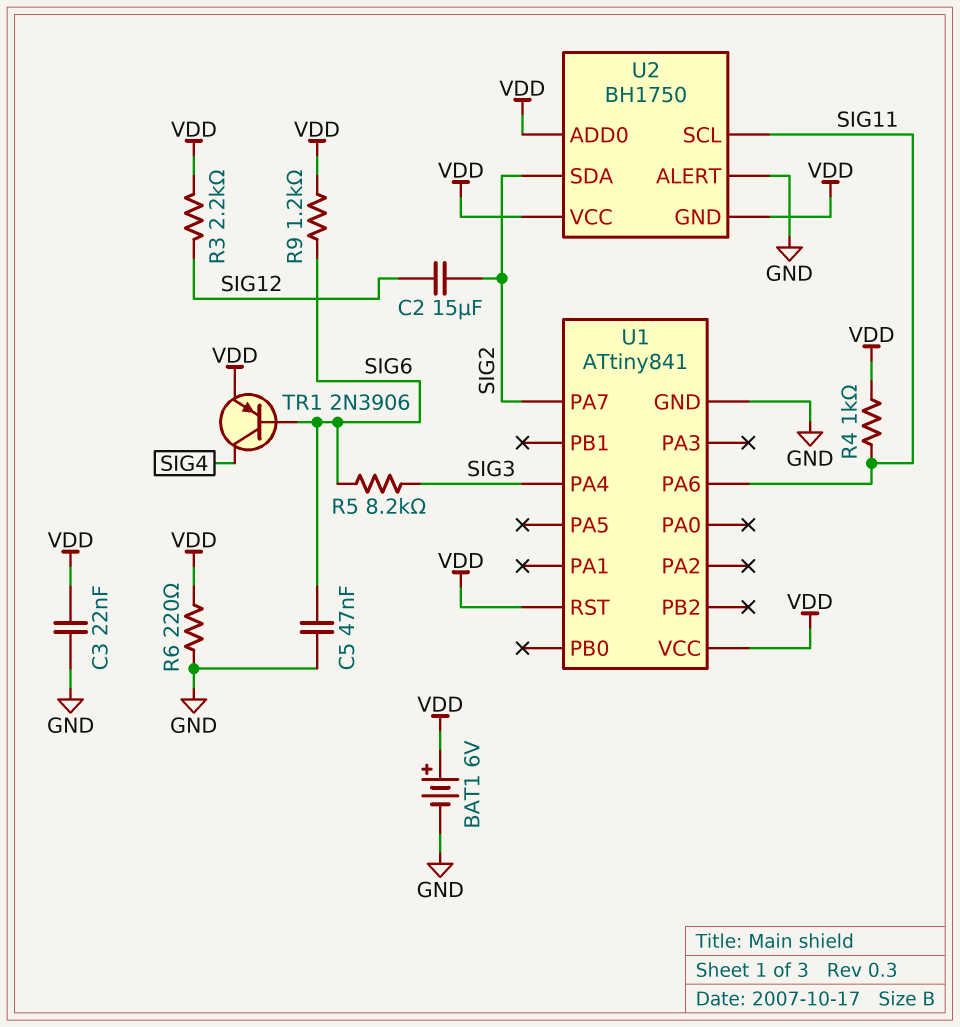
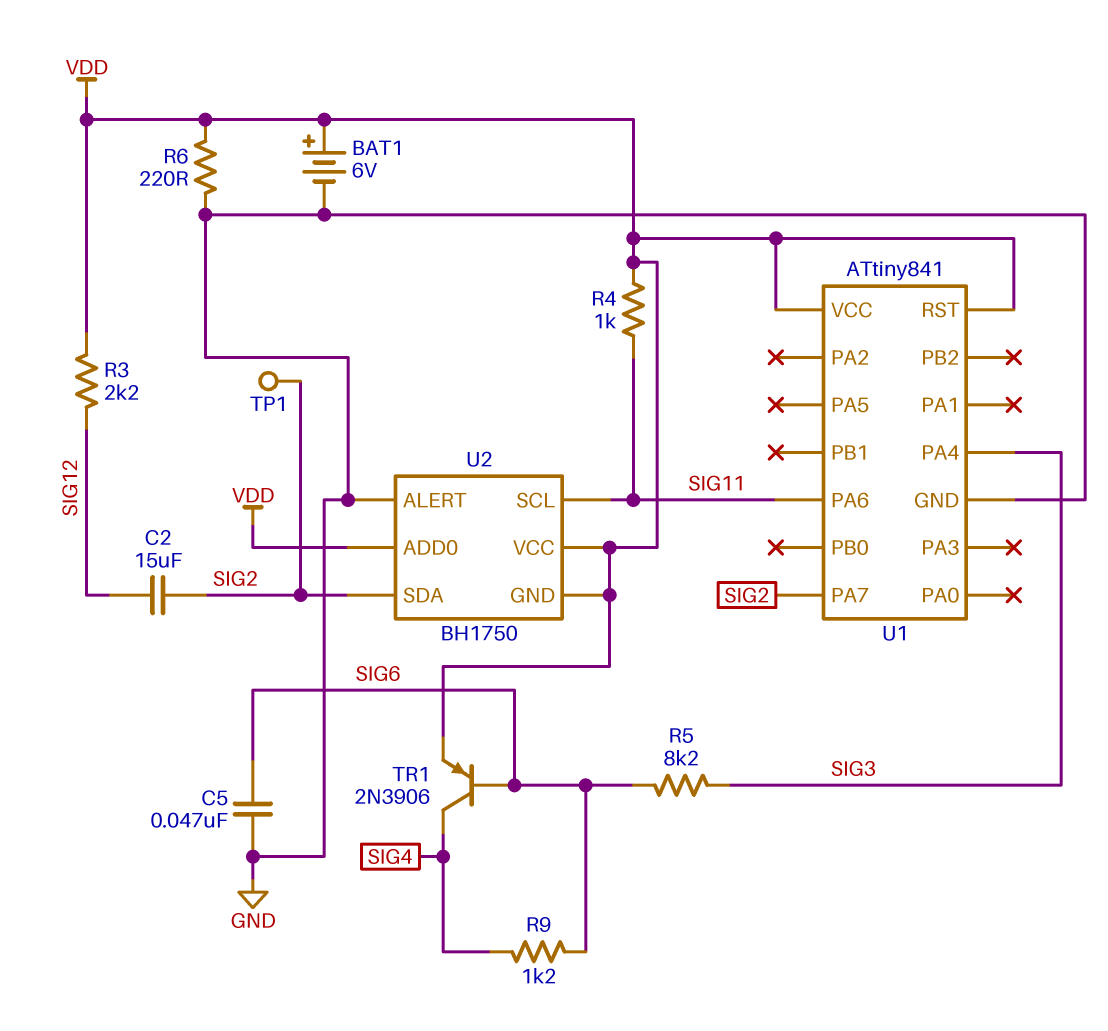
C3: 22nF (GND, VDD) -> none
R9: 1.2k (SIG6, VDD) -> 1.2k (SIG4, SIG6)
TP1: none -> test point (SIG2)

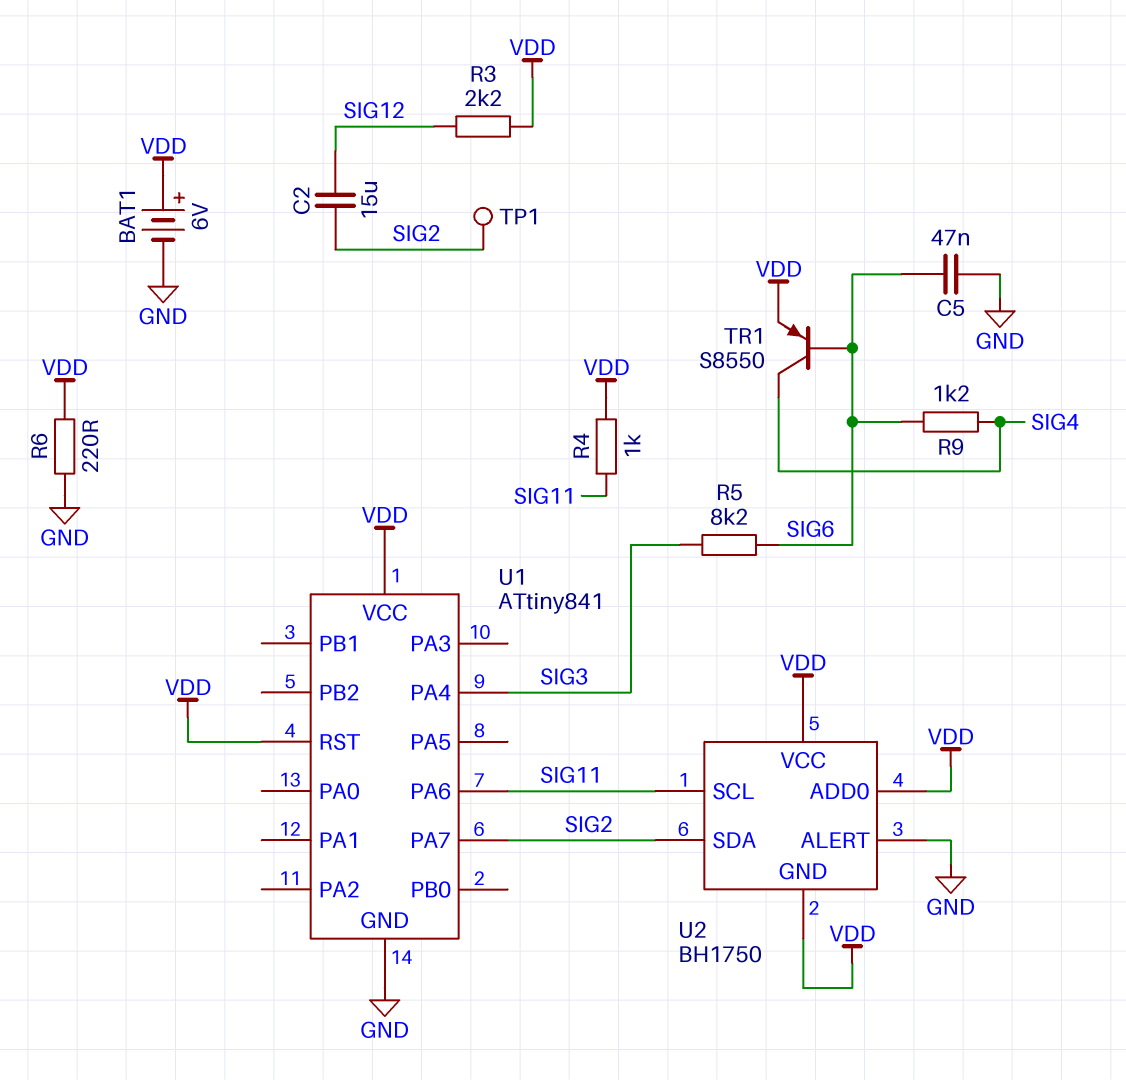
TR1: PNP 2N3906 (B SIG6, C SIG4, E VDD) -> PNP S8550 (B SIG6, C SIG4, E VDD)

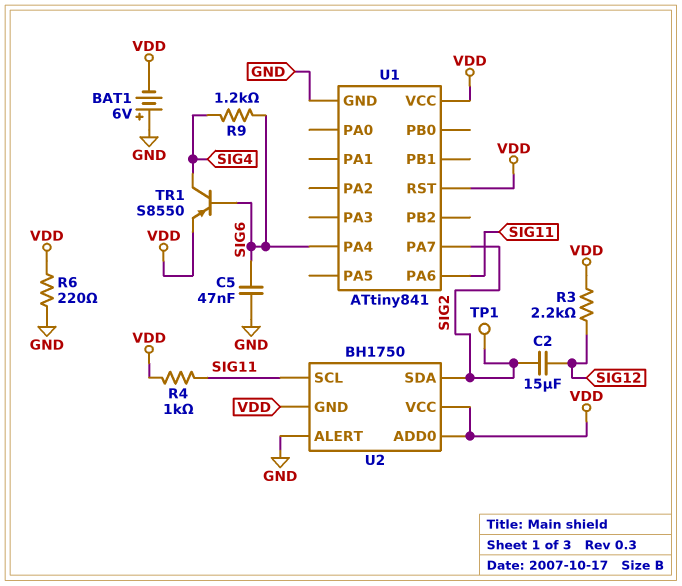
BAT1: 6V (plus VDD, minus GND) -> 6V (plus GND, minus VDD)
R5: 8.2k (SIG3, SIG6) -> none
U1 pin PA4: SIG3 -> SIG6

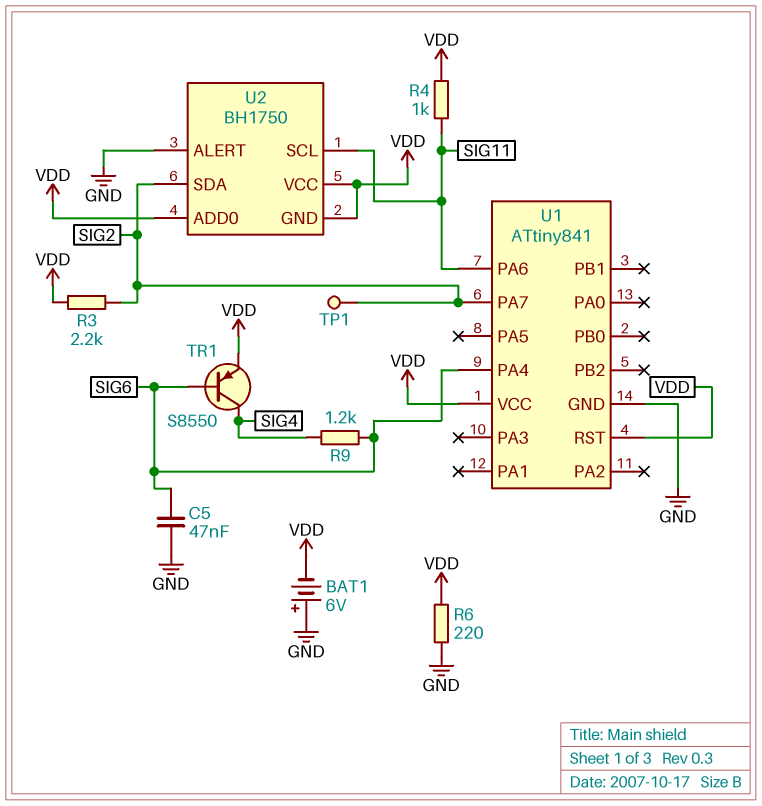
C2: 15uF (SIG2, SIG12) -> none
R3: 2.2k (SIG12, VDD) -> 2.2k (SIG2, VDD)

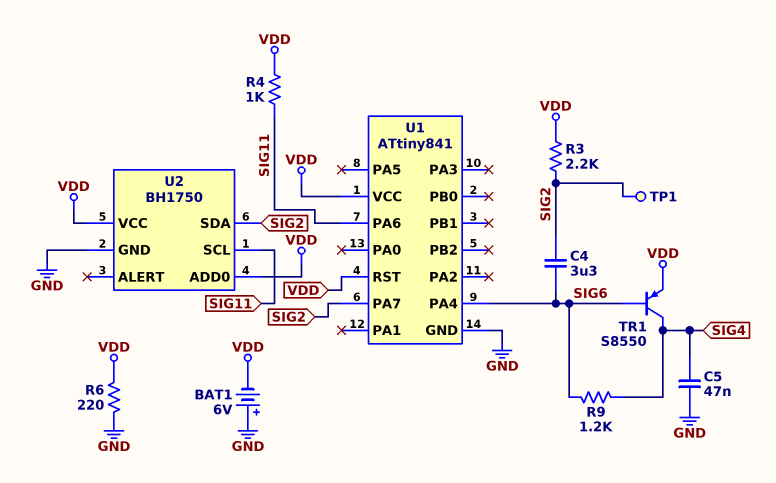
C4: none -> 3.3uF (SIG2, SIG6)
C5: 47nF (GND, SIG6) -> 47nF (GND, SIG4)
U2 pin ALERT: GND -> none
U2 pin GND: VDD -> GND

